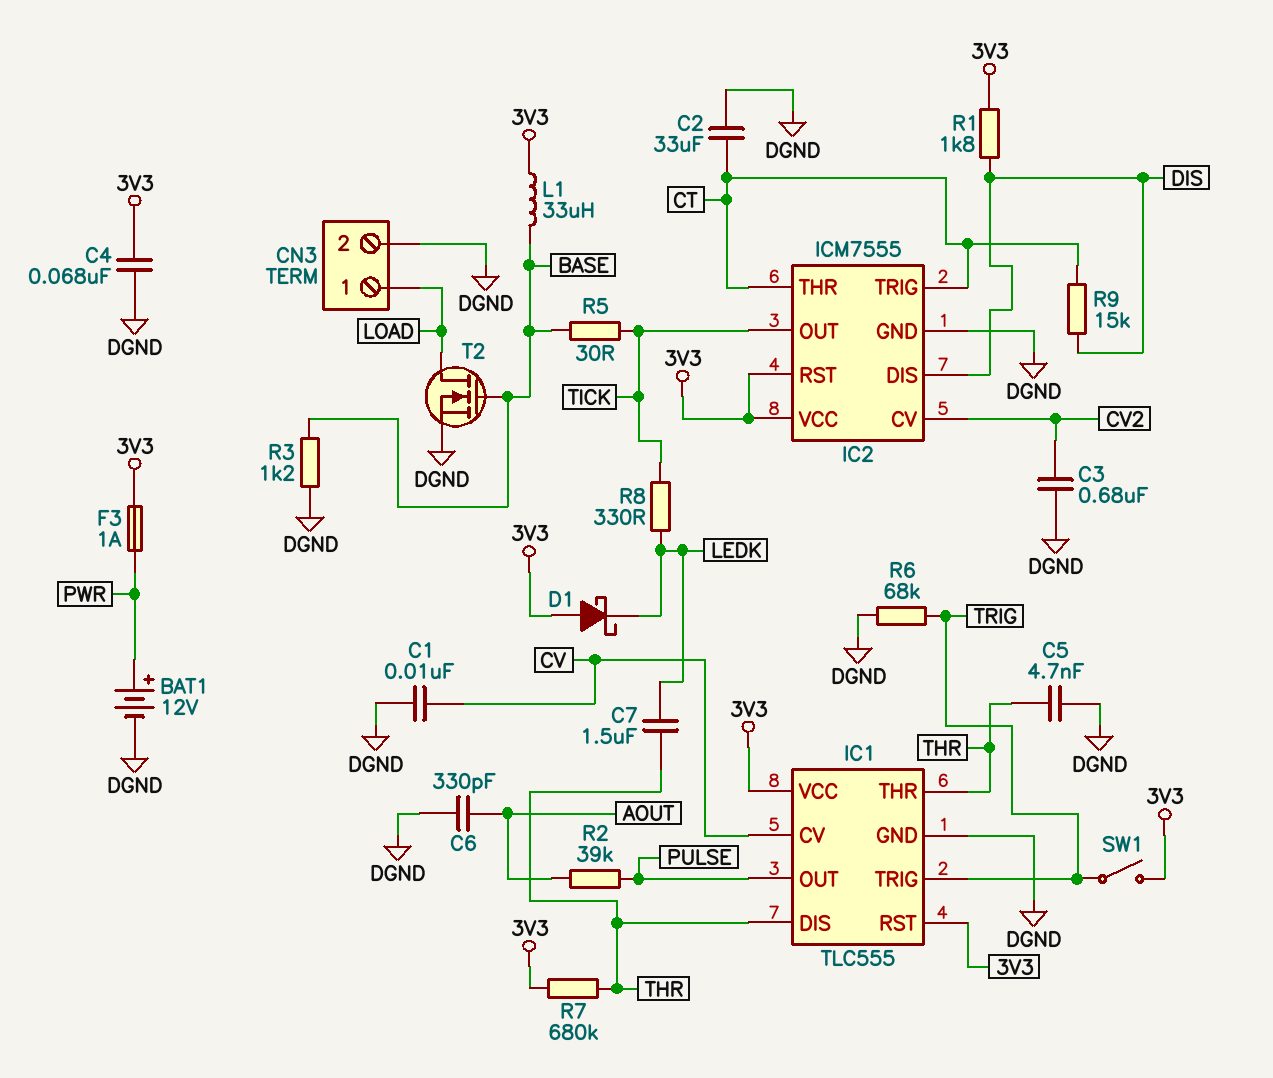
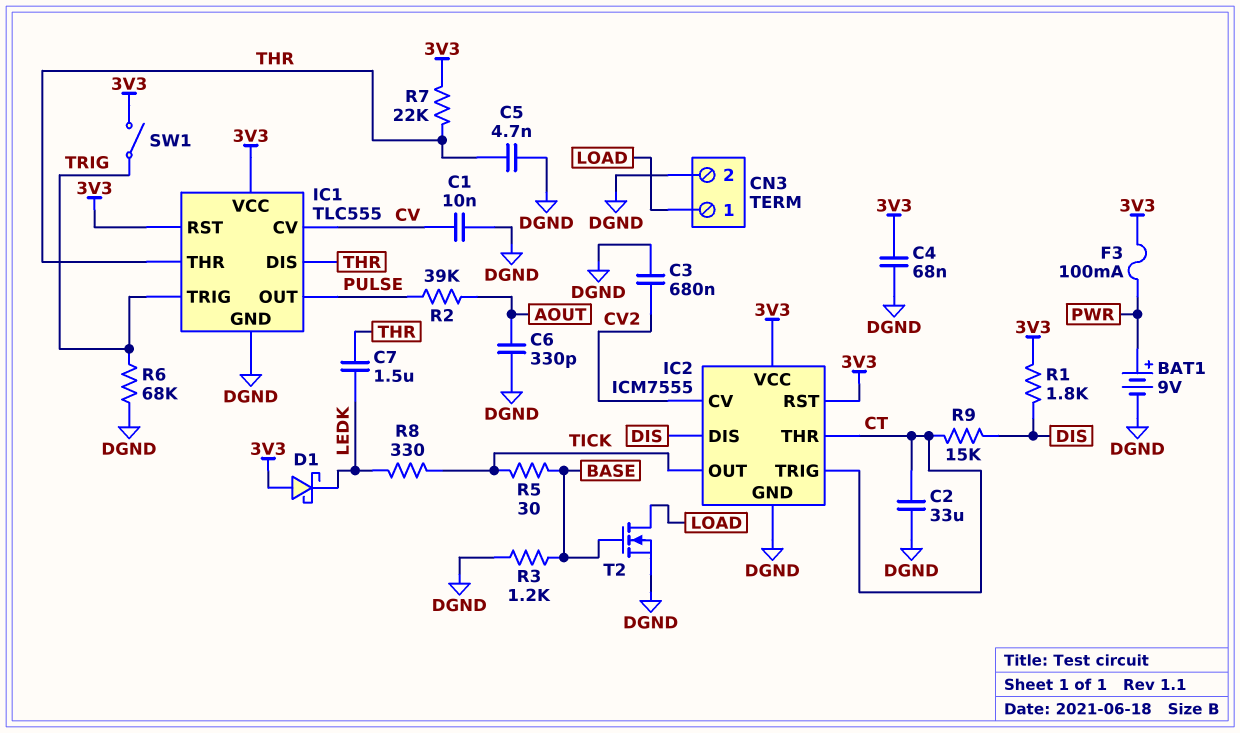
BAT1: 12V (plus PWR, minus DGND) -> 9V (plus PWR, minus DGND)
F3: 1A (3V3, PWR) -> 100mA (3V3, PWR)
L1: 33uH (3V3, BASE) -> none
R7: 680k (3V3, THR) -> 22k (3V3, THR)

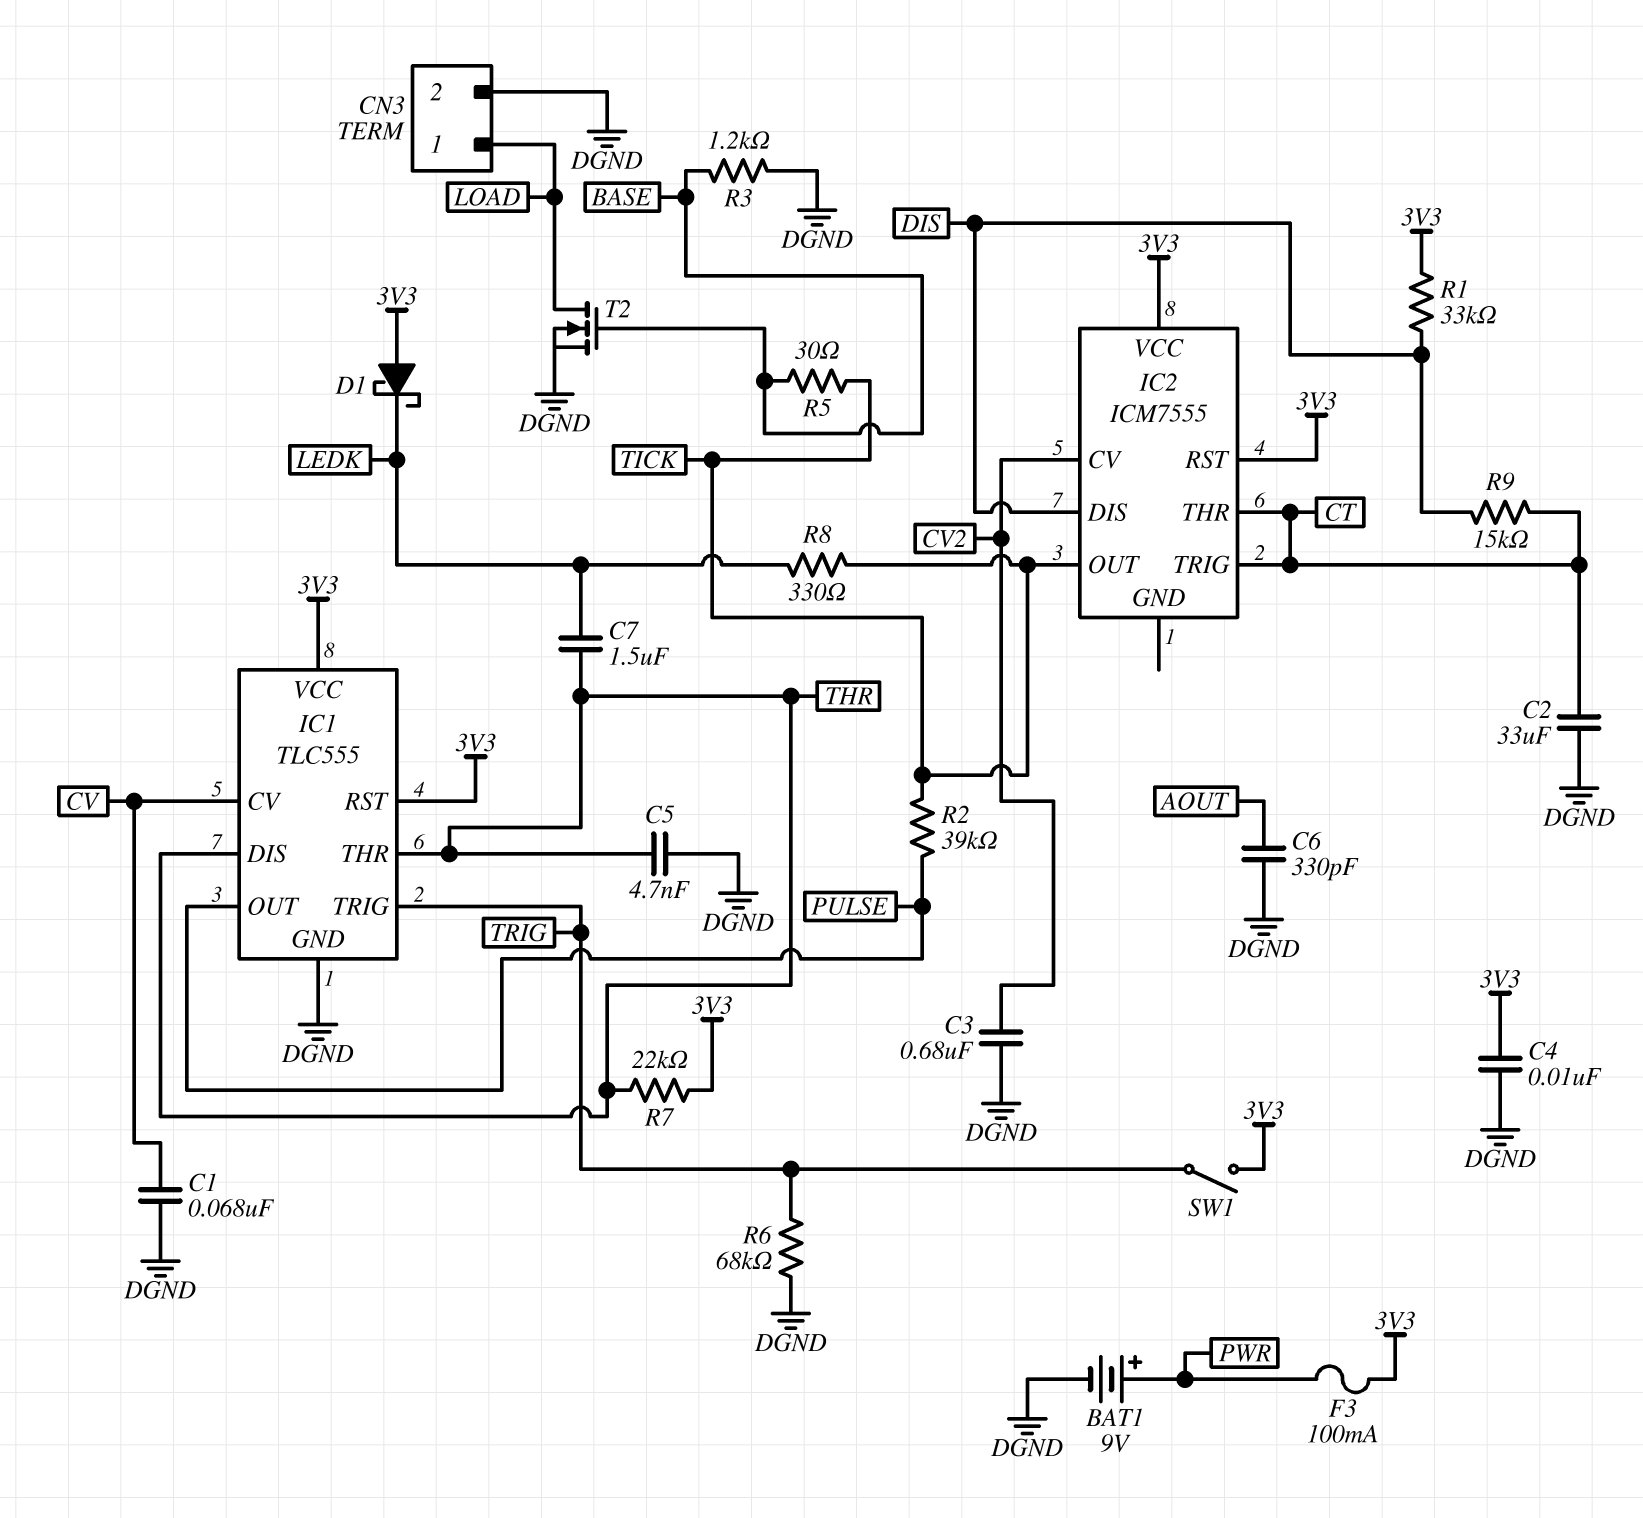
C1: 10nF (CV, DGND) -> 68nF (CV, DGND)
C4: 68nF (3V3, DGND) -> 10nF (3V3, DGND)
IC2 pin GND: DGND -> none
R1: 1.8k (3V3, DIS) -> 33k (3V3, DIS)
R2: 39k (AOUT, PULSE) -> 39k (PULSE, TICK)

